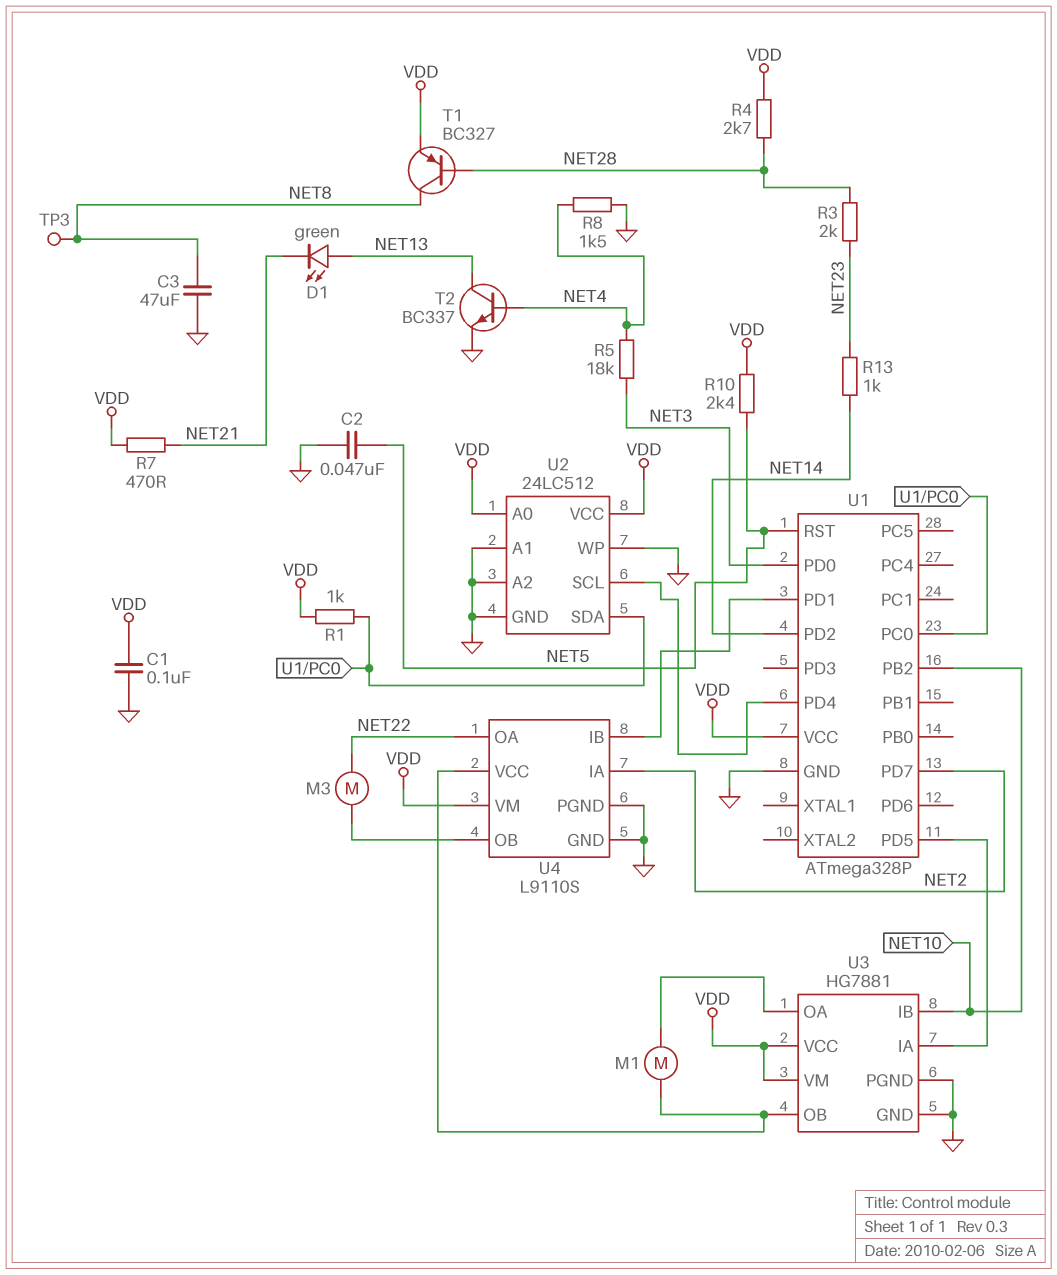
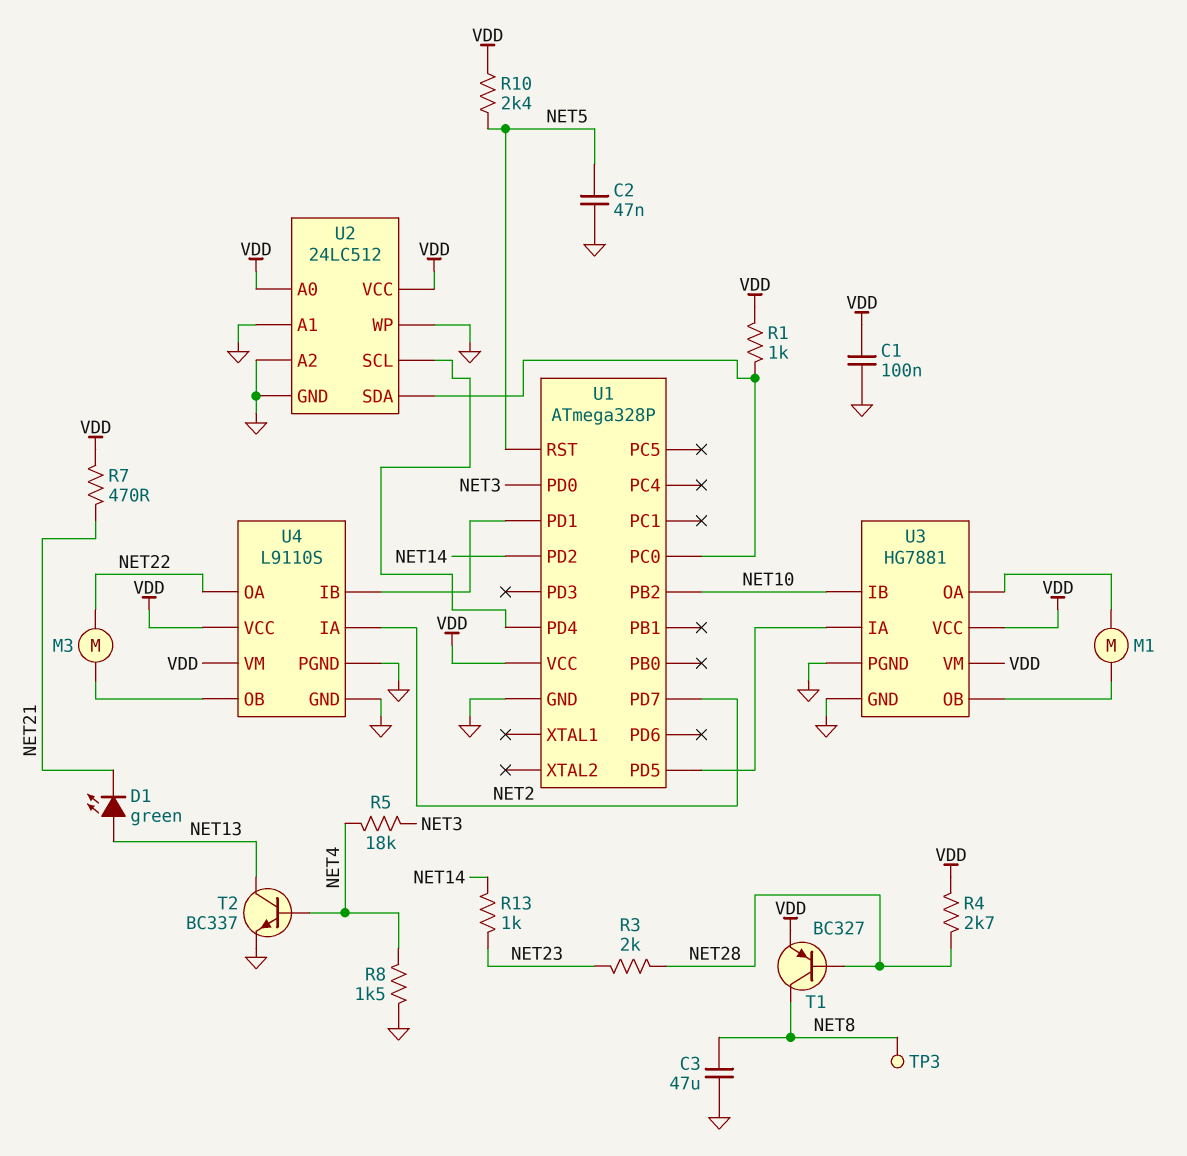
U4 pin VCC: U3/OB -> VDD

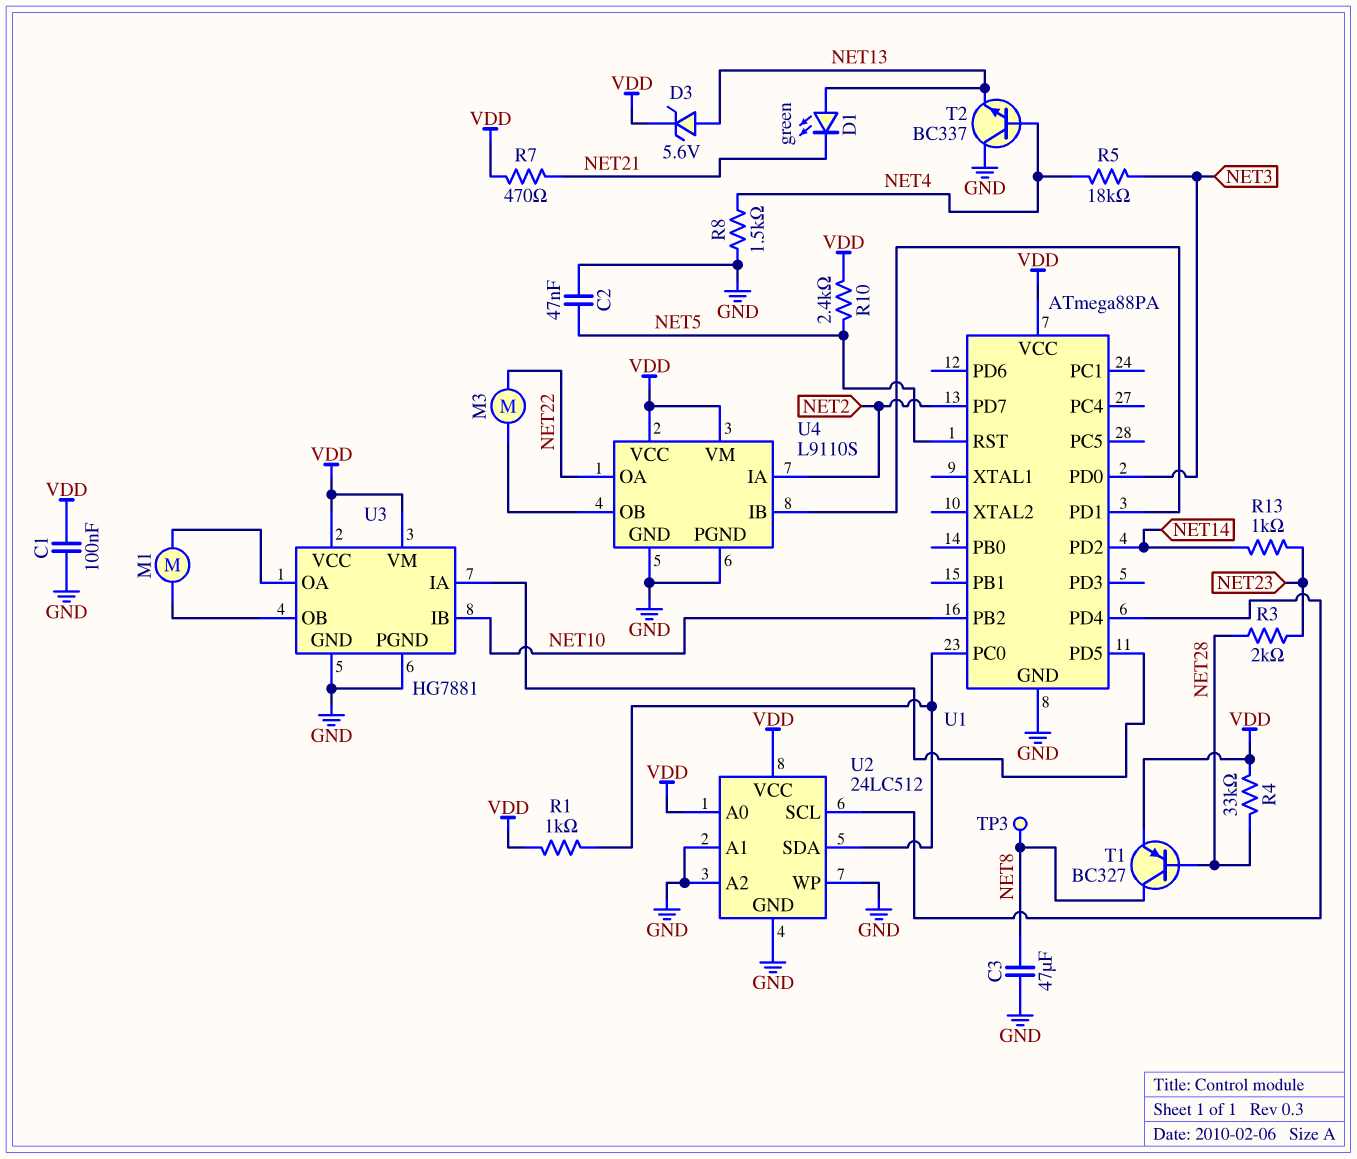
D3: none -> zener 5.6V (A NET13, K VDD)
R4: 2.7k (NET28, VDD) -> 33k (NET28, VDD)
T2: NPN BC337 (B NET4, C NET13, E GND) -> NPN BC337 (B NET4, C GND, E NET13)
U1: ATmega328P -> ATmega88PA

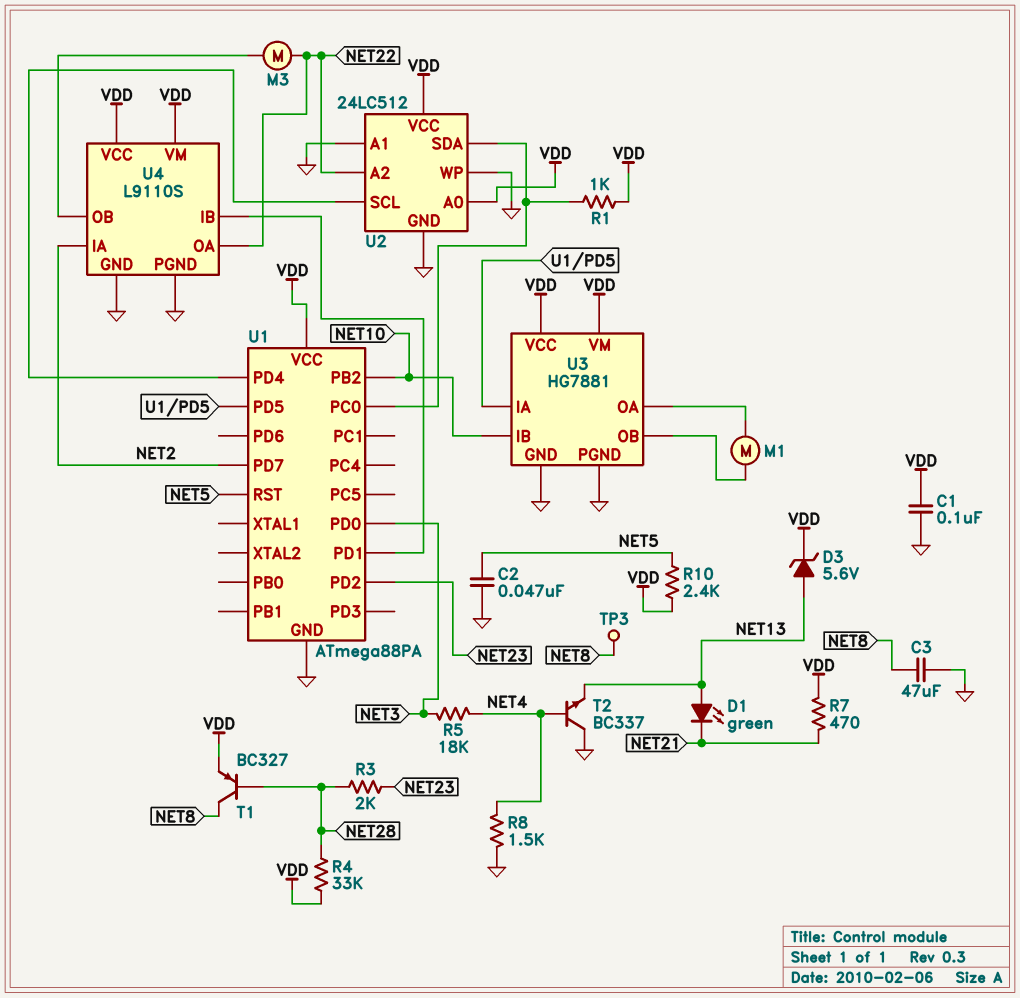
R13: 1k (NET14, NET23) -> none
U1 pin PD2: NET14 -> NET23
U2 pin A2: GND -> NET22

